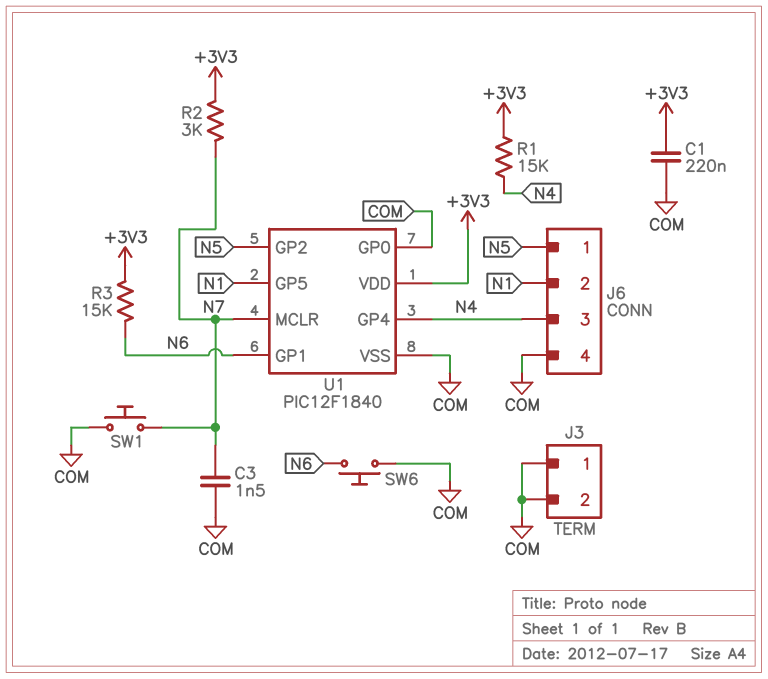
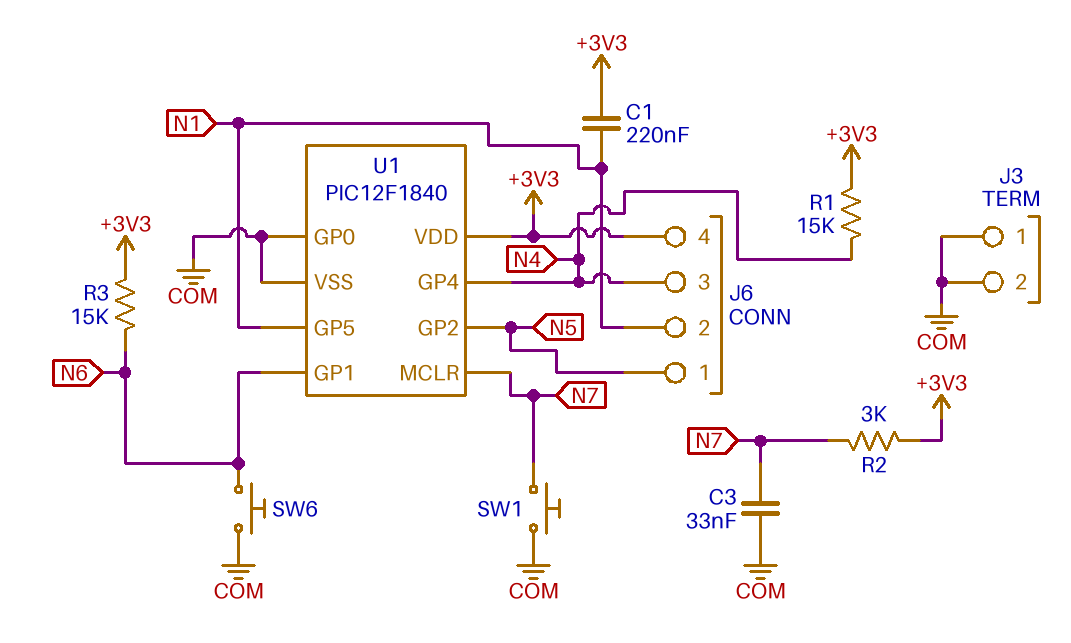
C1: 220nF (+3V3, COM) -> 220nF (+3V3, N1)
C3: 1.5nF (COM, N7) -> 33nF (COM, N7)
J6 pin 4: COM -> +3V3

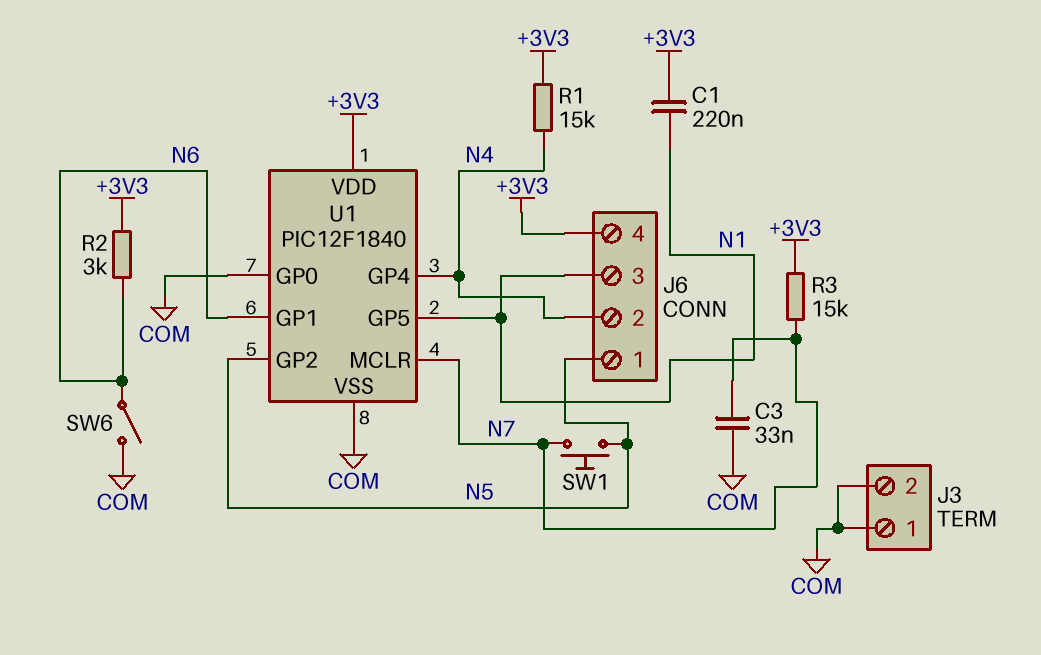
J6 pin 2: N1 -> N4
J6 pin 3: N4 -> N1
R2: 3k (+3V3, N7) -> 3k (+3V3, N6)
R3: 15k (+3V3, N6) -> 15k (+3V3, N7)
SW1: button (COM, N7) -> button (N5, N7)
SW6: button (COM, N6) -> switch (COM, N6)

